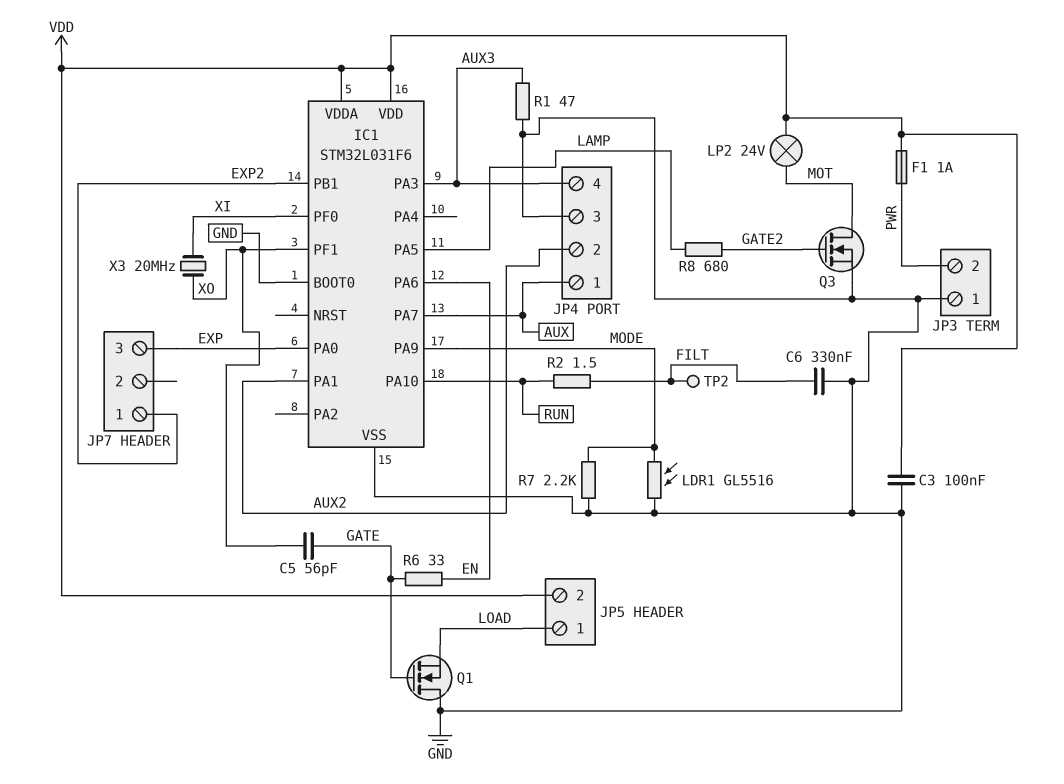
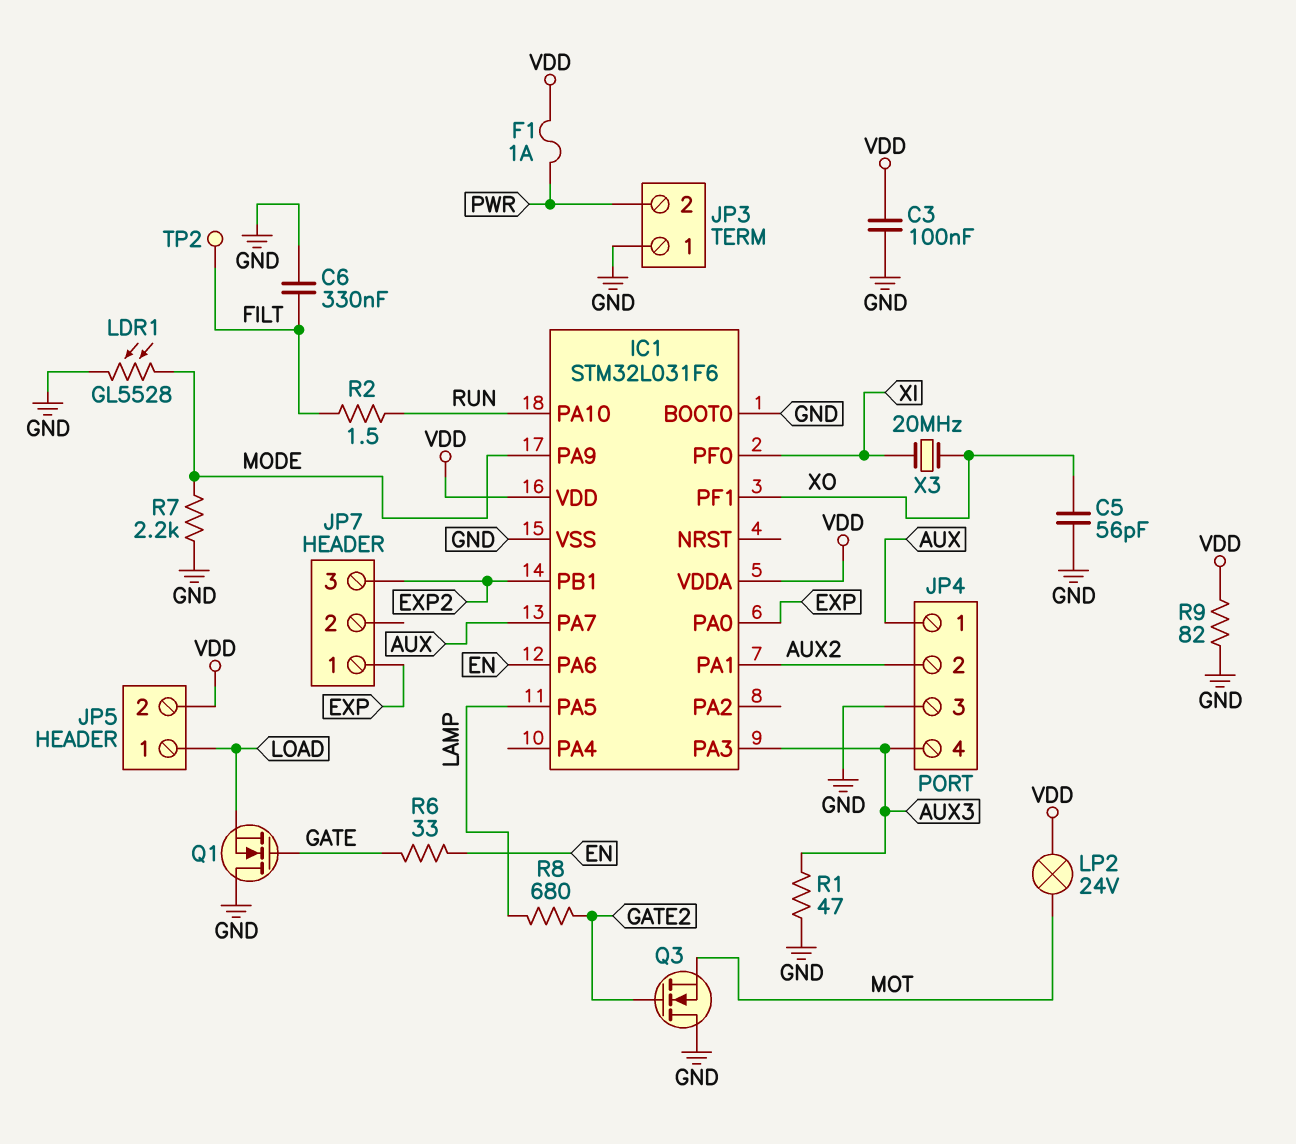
C5: 56pF (GATE, XO) -> 56pF (GND, XO)
JP7 pin 1: EXP2 -> EXP
JP7 pin 3: EXP -> EXP2
LDR1: GL5516 (GND, MODE) -> GL5528 (GND, MODE)
Q3: NMOS (G GATE2, D MOT, S GND) -> NMOS (G GATE2, D GND, S MOT)
R9: none -> 82 (GND, VDD)

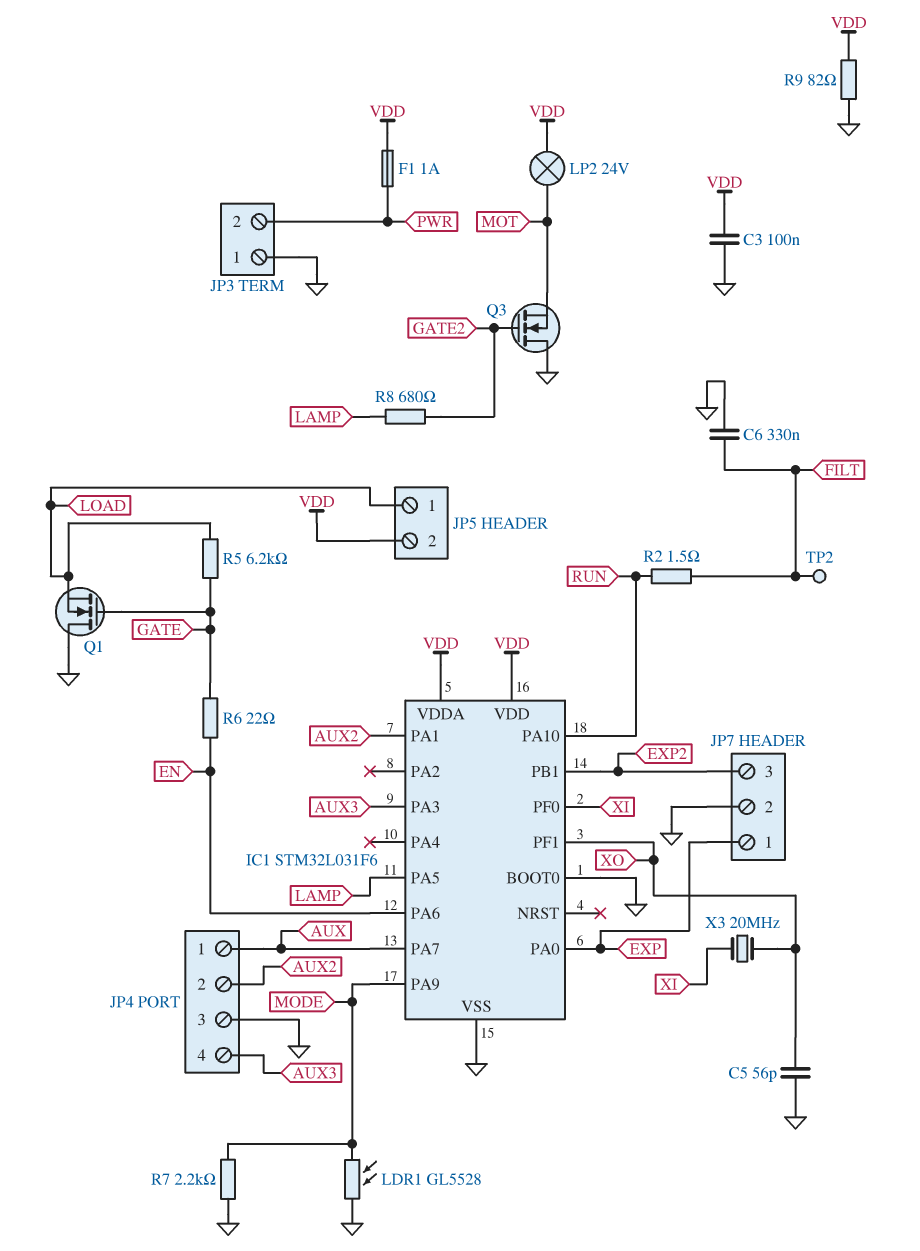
JP7 pin 2: none -> GND
R1: 47 (AUX3, GND) -> none
R5: none -> 6.2k (GATE, LOAD)
R6: 33 (EN, GATE) -> 22 (EN, GATE)

